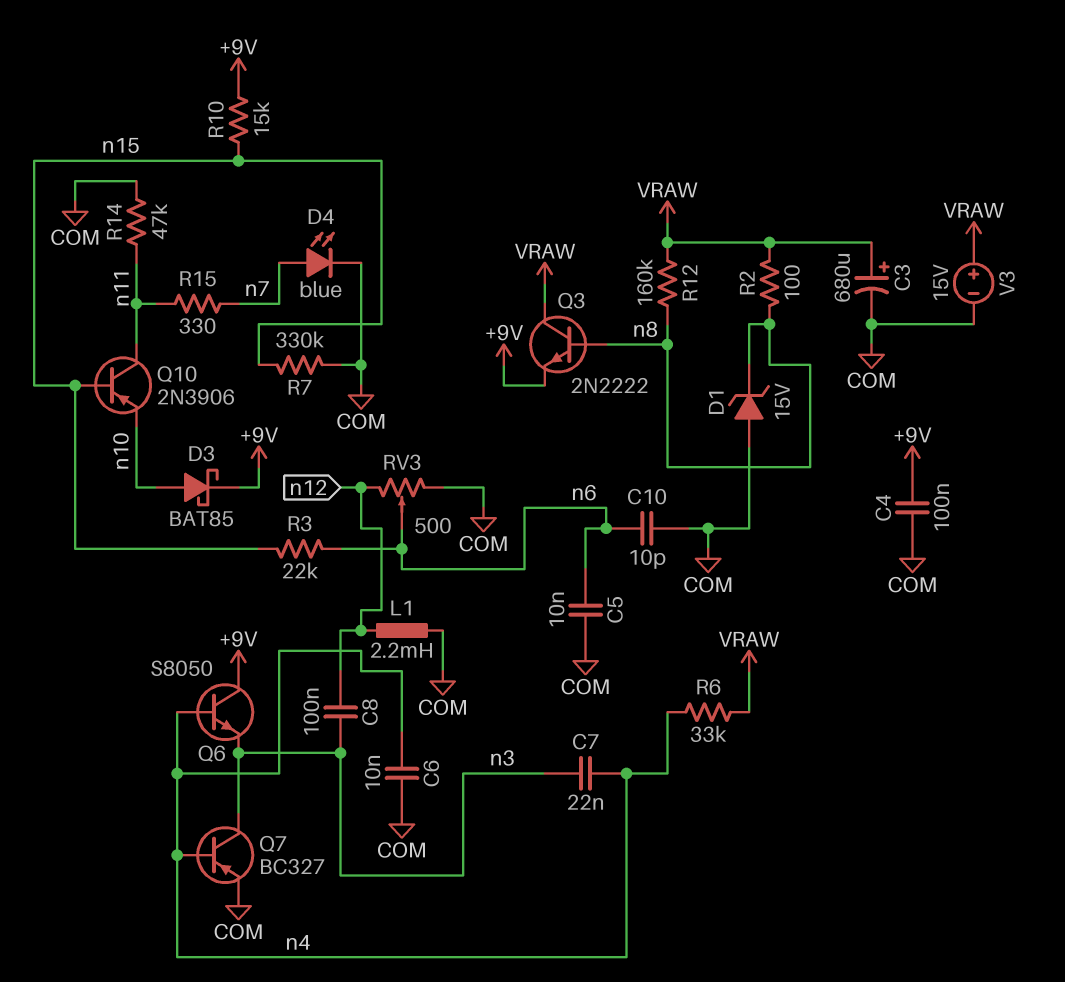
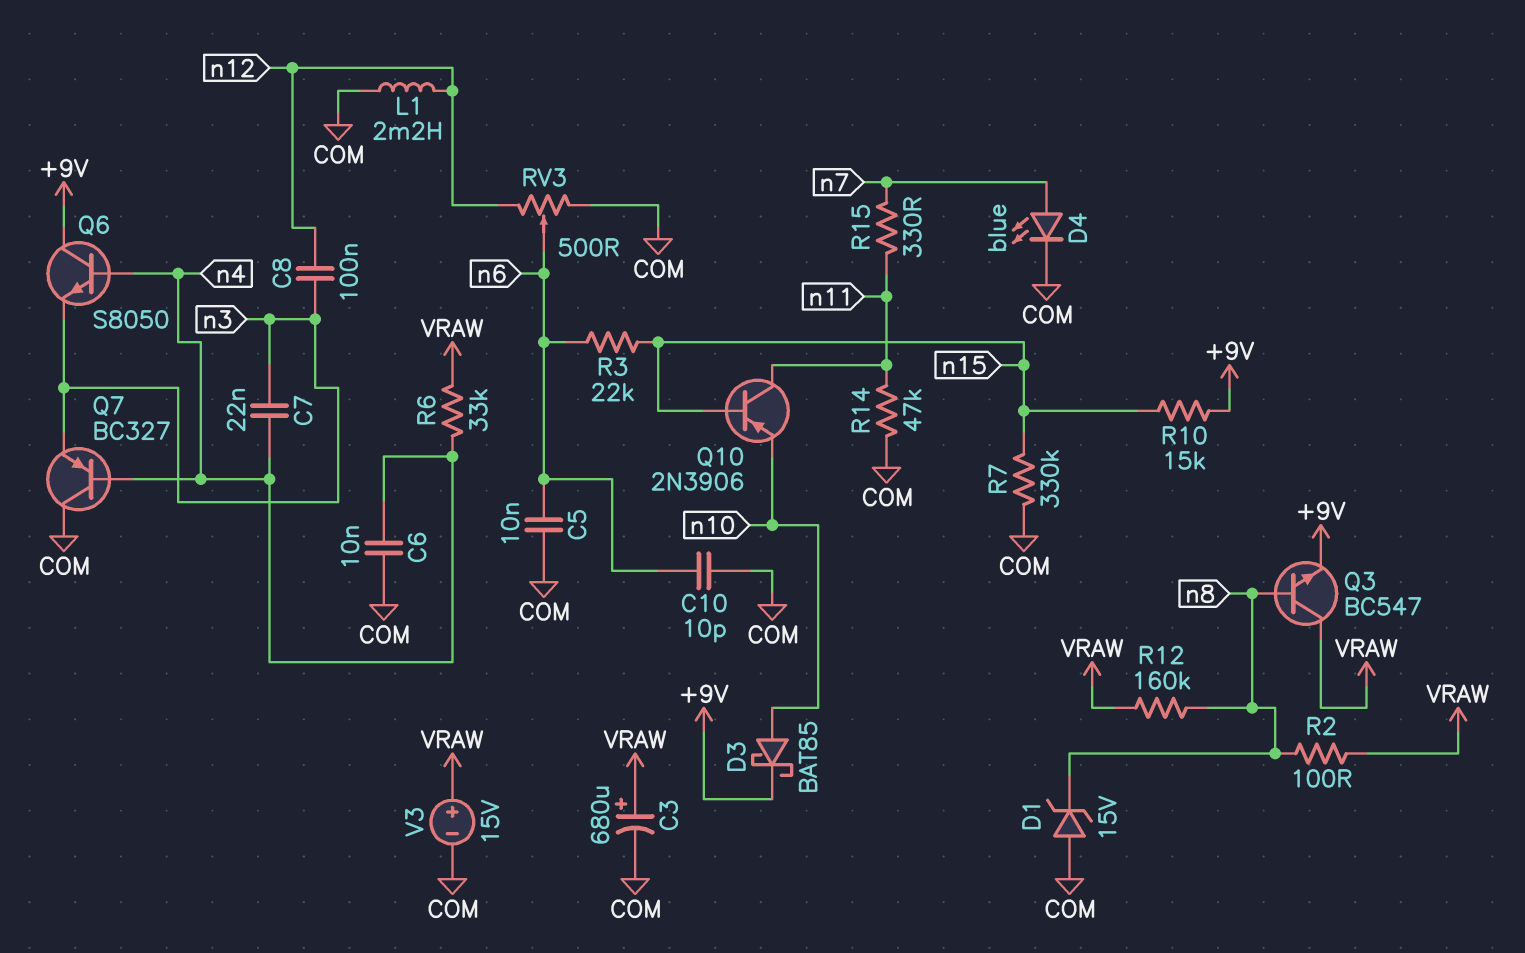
C4: 100nF (+9V, COM) -> none
Q3: NPN 2N2222 (B n8, C VRAW, E +9V) -> NPN BC547 (B n8, C VRAW, E +9V)
Q7: PNP BC327 (B n4, C n3, E COM) -> PNP BC327 (B n4, C COM, E n3)

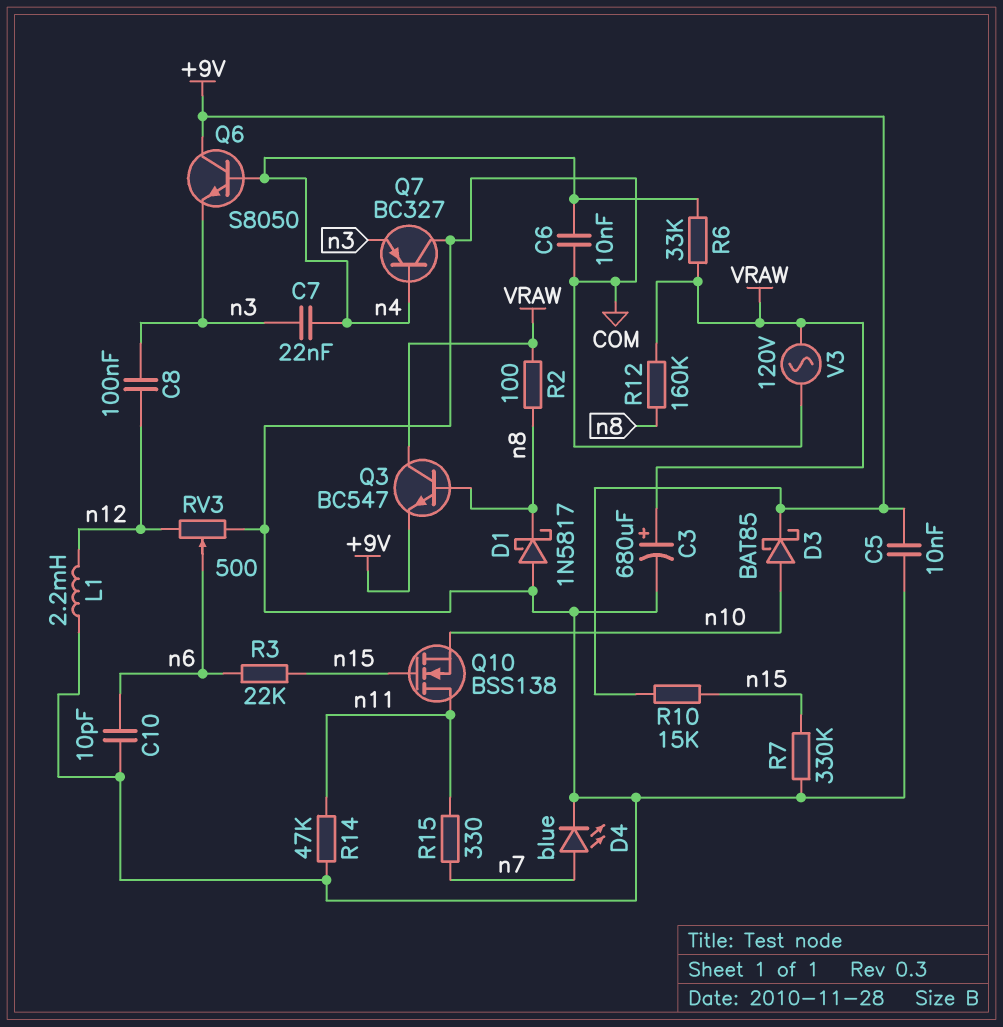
C5: 10nF (COM, n6) -> 10nF (+9V, COM)
D1: zener 15V (A COM, K n8) -> schottky 1N5817 (A COM, K n8)
Q10: PNP 2N3906 (B n15, C n11, E n10) -> NMOS BSS138 (G n15, D n11, S n10)
V3: 15V (plus VRAW, minus COM) -> AC 120V (COM, VRAW)

